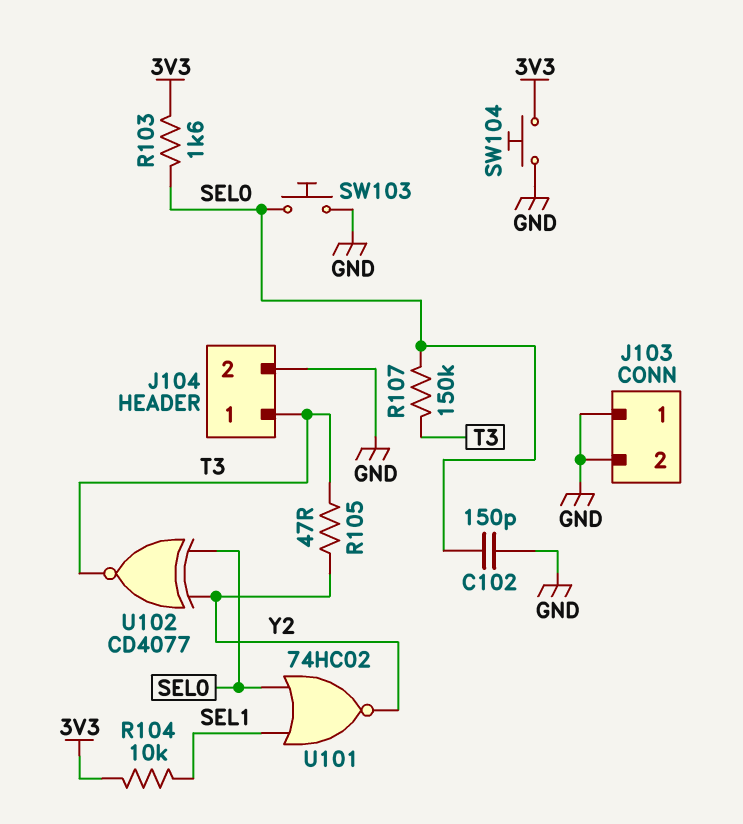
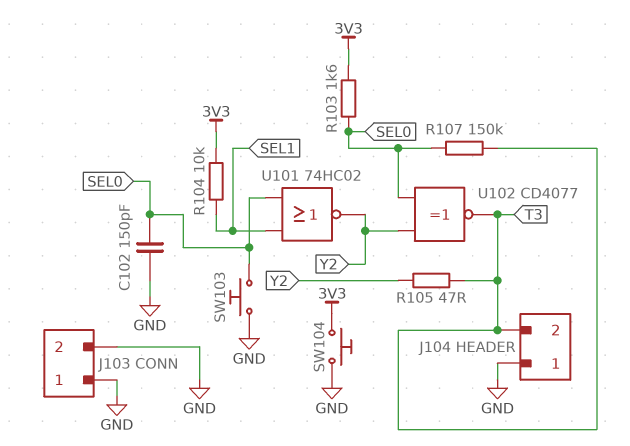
J104 pin 1: T3 -> GND
J104 pin 2: GND -> T3

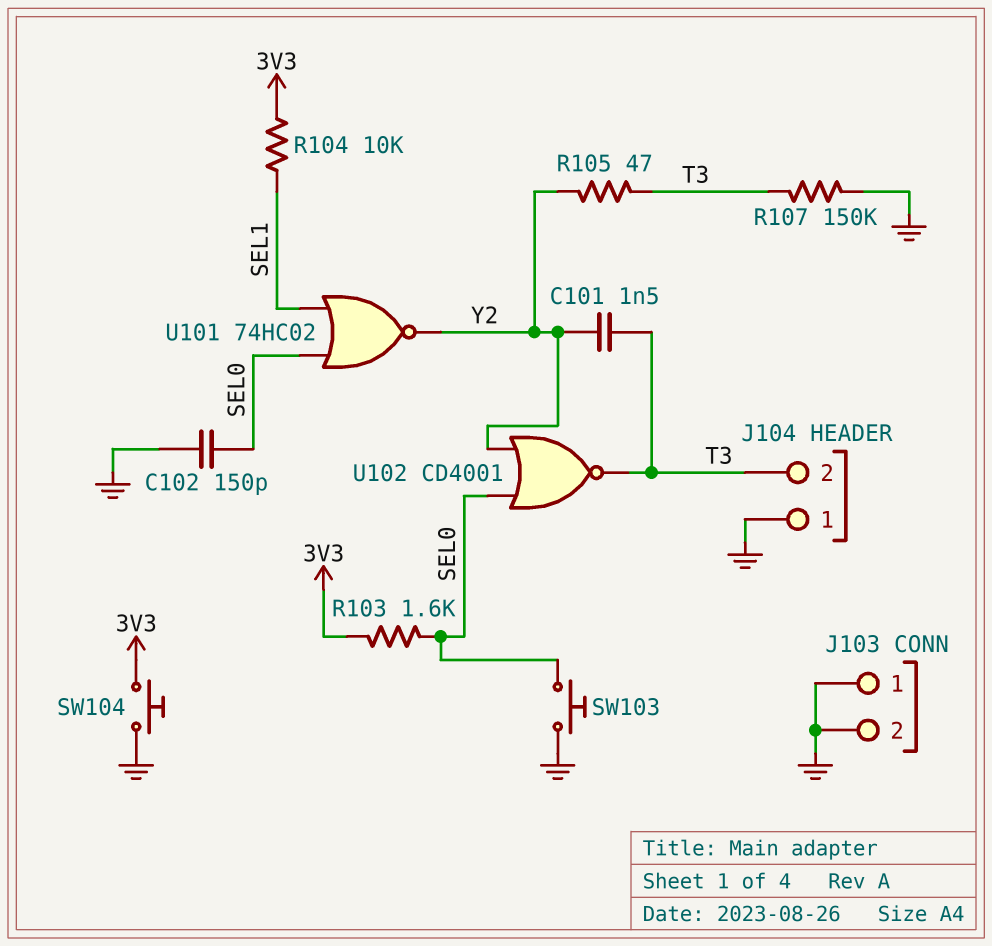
C101: none -> 1.5nF (T3, Y2)
R107: 150k (SEL0, T3) -> 150k (GND, T3)
U102: XNOR CD4077 (in SEL0, in Y2, out T3) -> NOR CD4001 (in SEL0, in Y2, out T3)

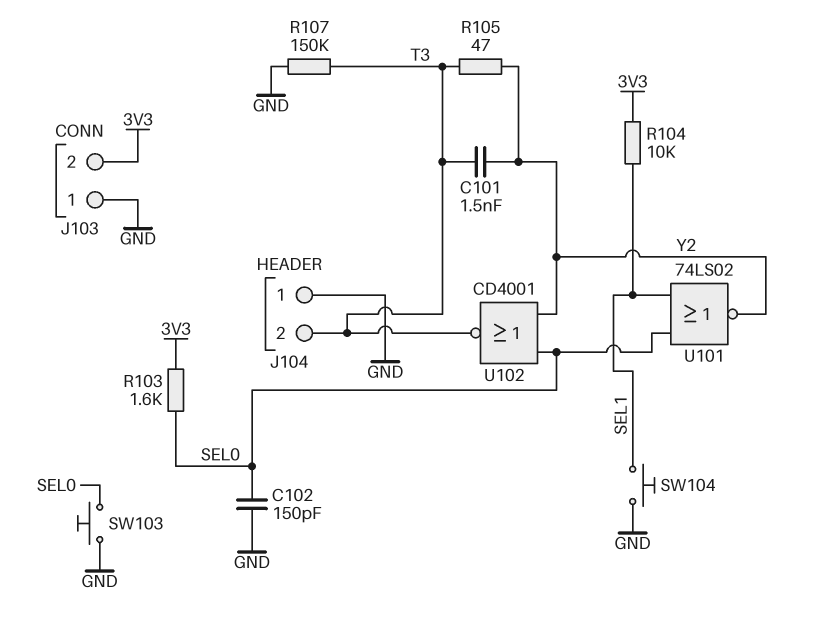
J103 pin 2: GND -> 3V3
SW104: button (3V3, GND) -> button (GND, SEL1)
U101: NOR 74HC02 (in SEL0, in SEL1, out Y2) -> NOR 74LS02 (in SEL0, in SEL1, out Y2)

